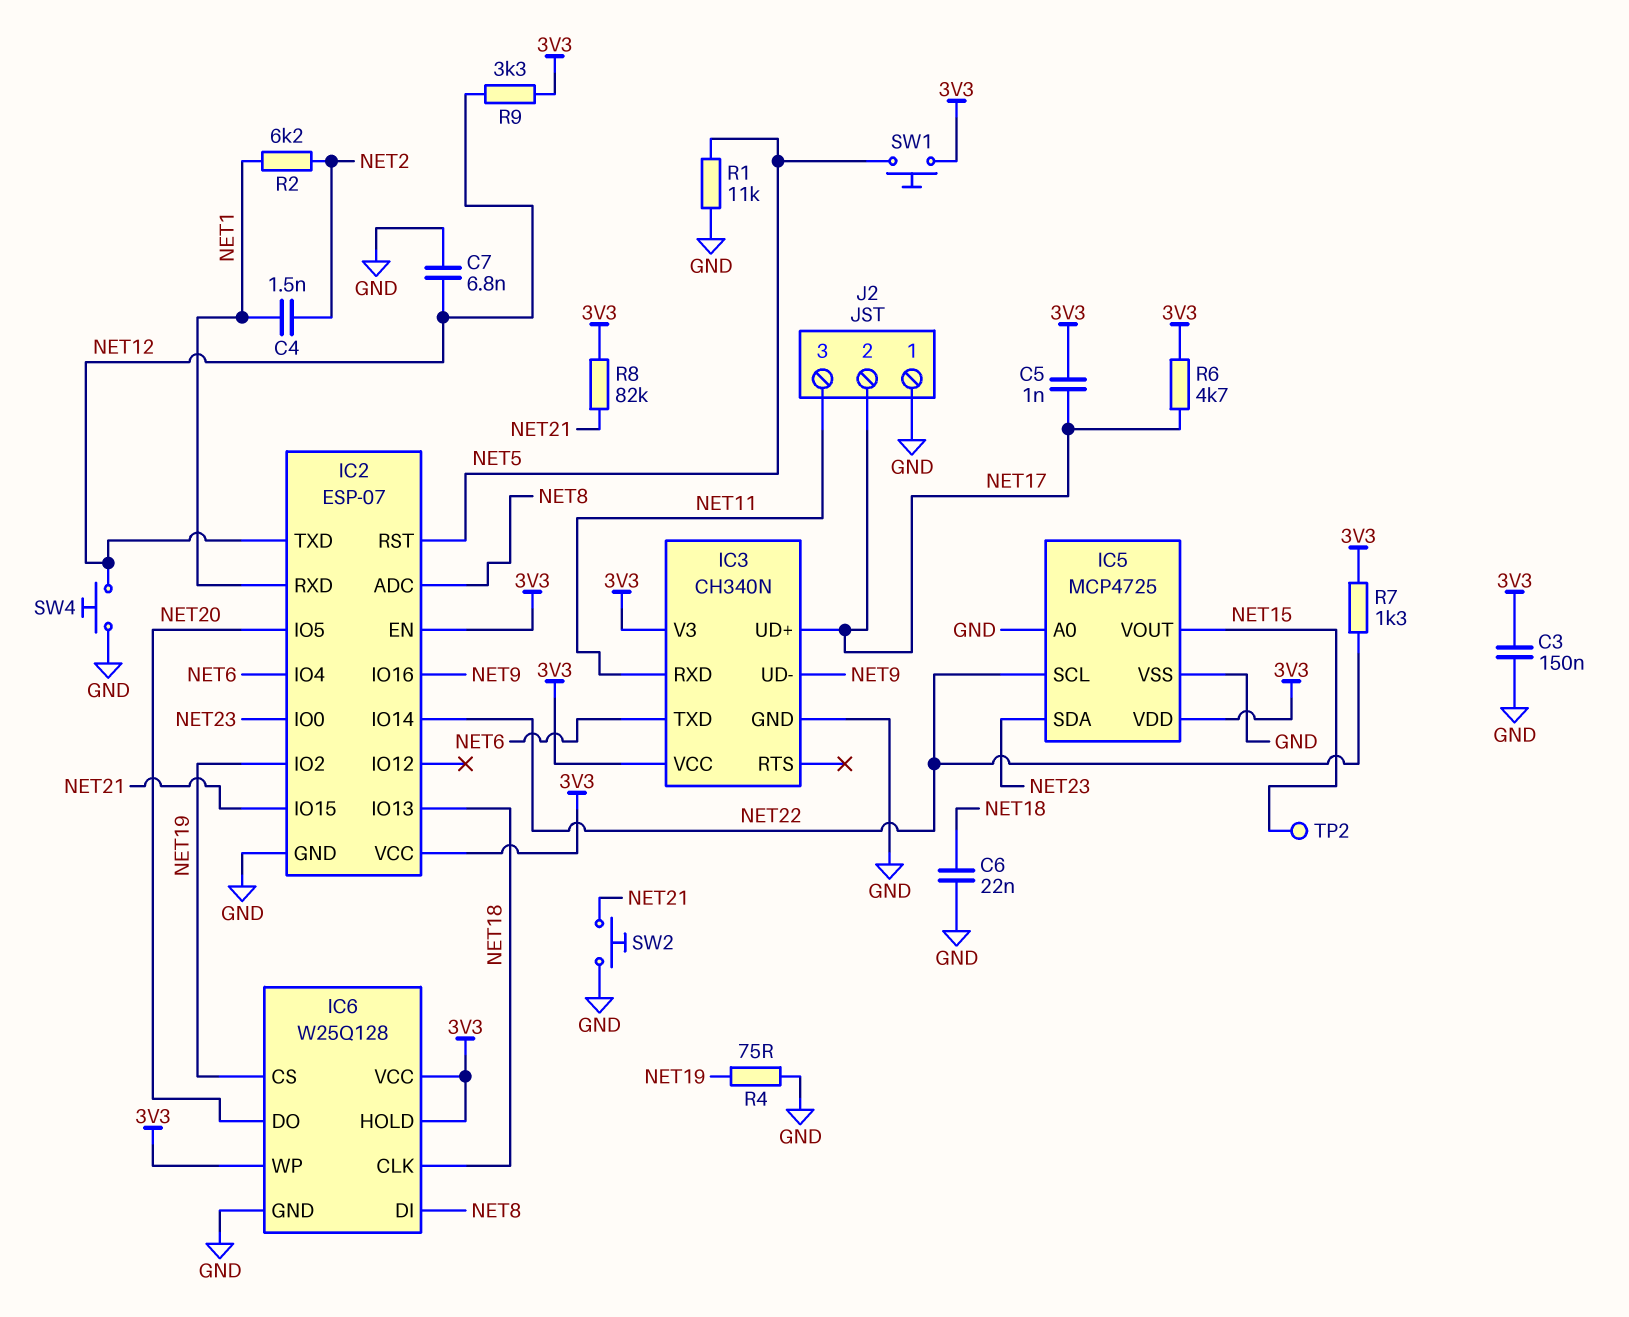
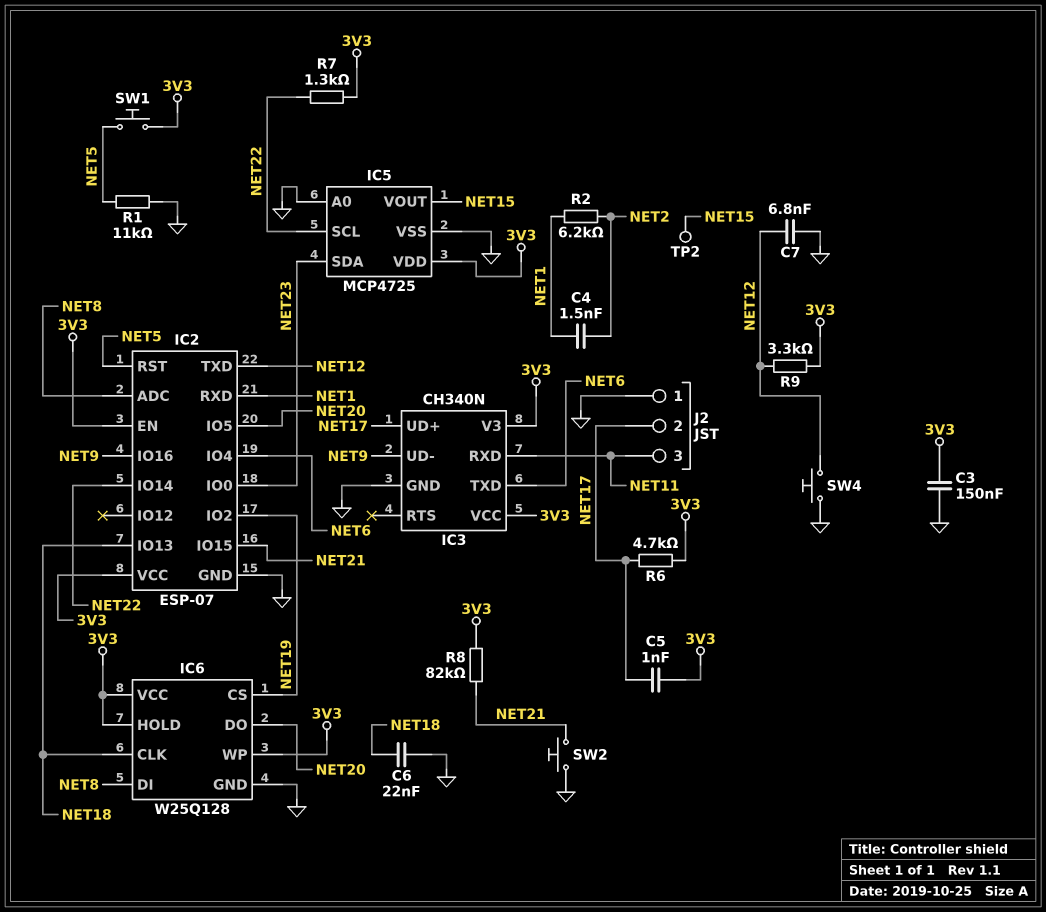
R4: 75 (GND, NET19) -> none

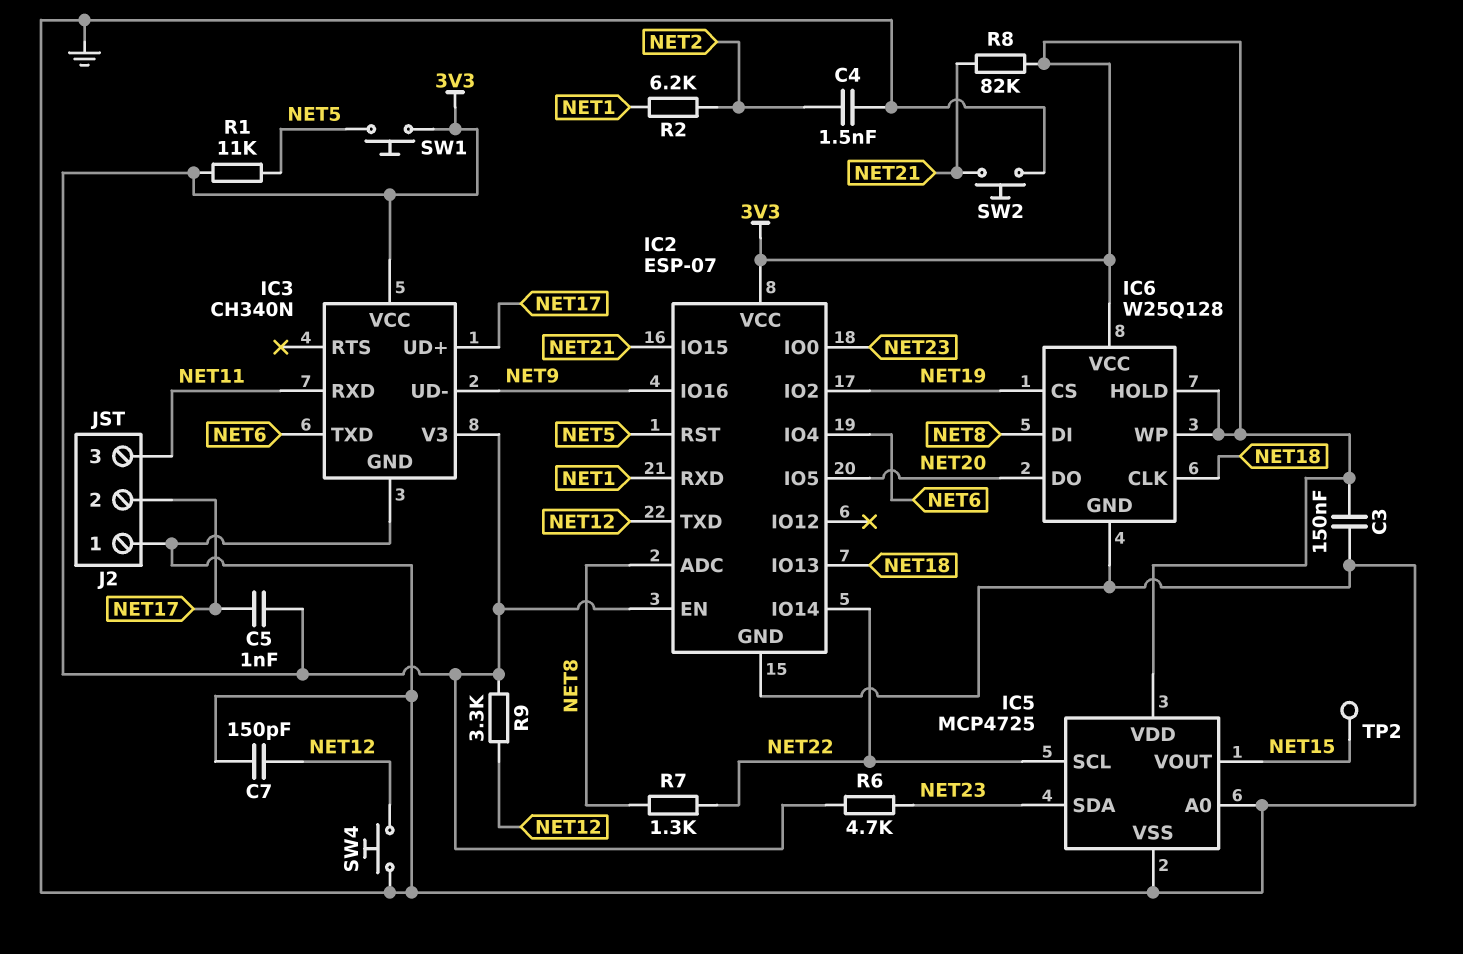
C4: 1.5nF (NET1, NET2) -> 1.5nF (GND, NET2)
C6: 22nF (GND, NET18) -> none
C7: 6.8nF (GND, NET12) -> 150pF (GND, NET12)
R1: 11k (GND, NET5) -> 11k (3V3, NET5)
R6: 4.7k (3V3, NET17) -> 4.7k (3V3, NET23)
R7: 1.3k (3V3, NET22) -> 1.3k (NET8, NET22)

